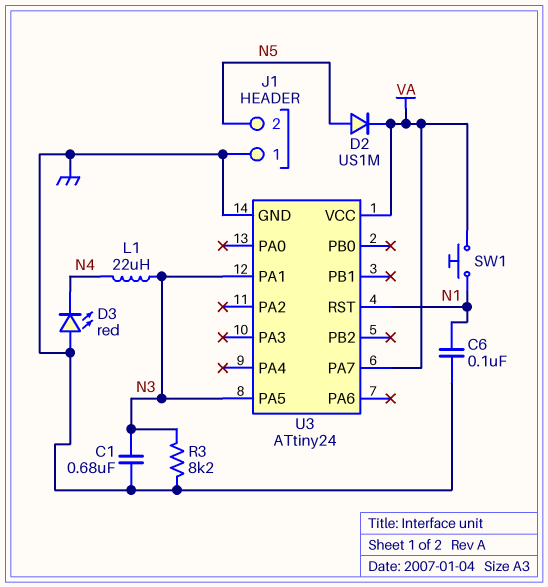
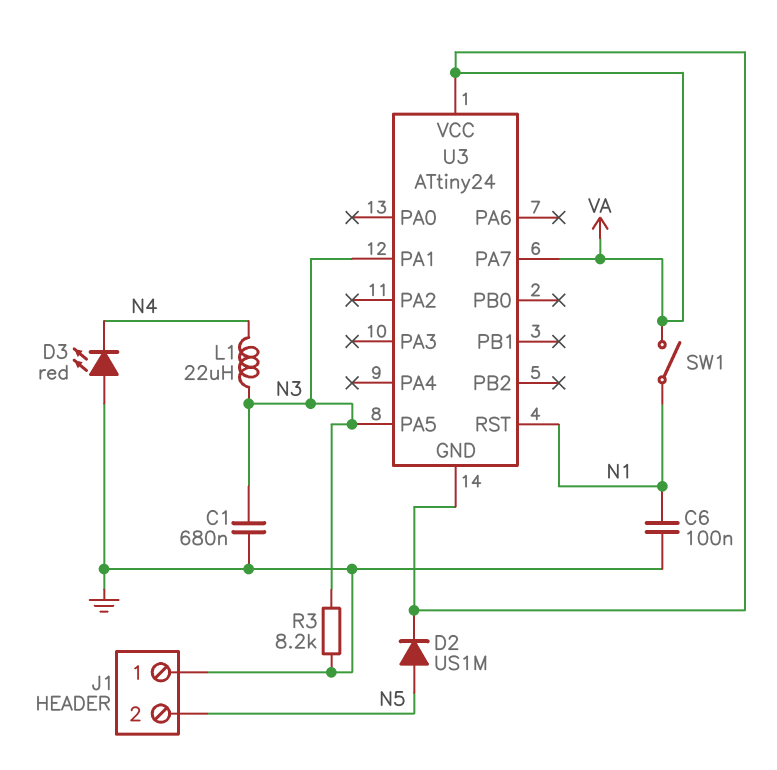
SW1: button (N1, VA) -> switch (N1, VA)
U3 pin GND: GND -> VA

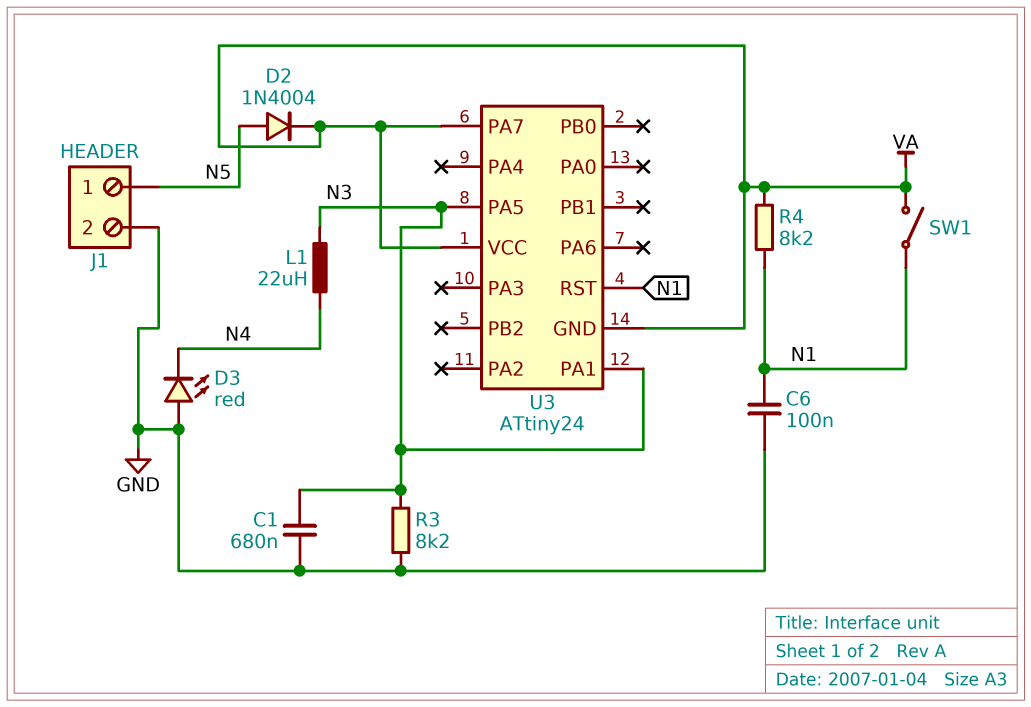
D2: diode US1M (A N5, K VA) -> diode 1N4004 (A N5, K VA)
J1 pin 1: GND -> N5
J1 pin 2: N5 -> GND
R4: none -> 8.2k (N1, VA)

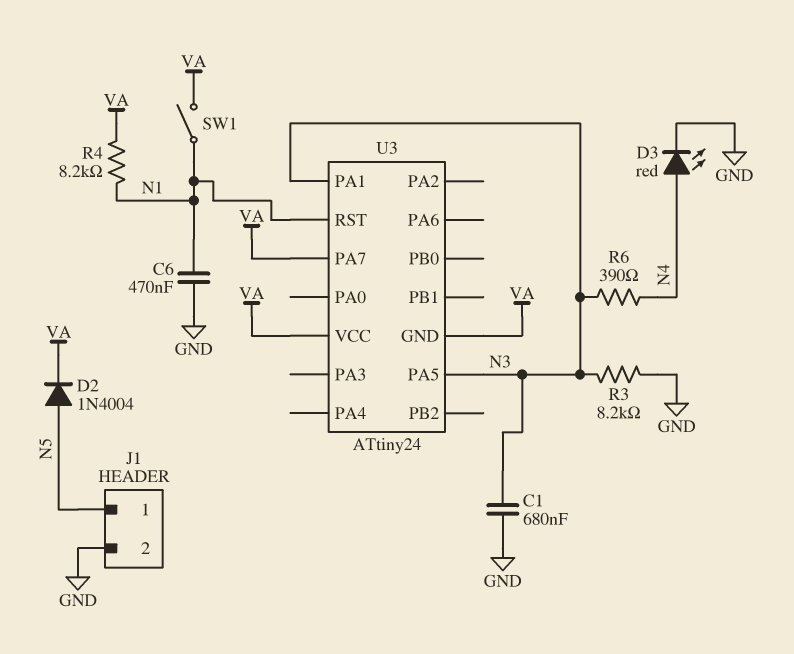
C6: 100nF (GND, N1) -> 470nF (GND, N1)
D3: LED red (A GND, K N4) -> LED red (A N4, K GND)
L1: 22uH (N3, N4) -> none
R6: none -> 390 (N3, N4)

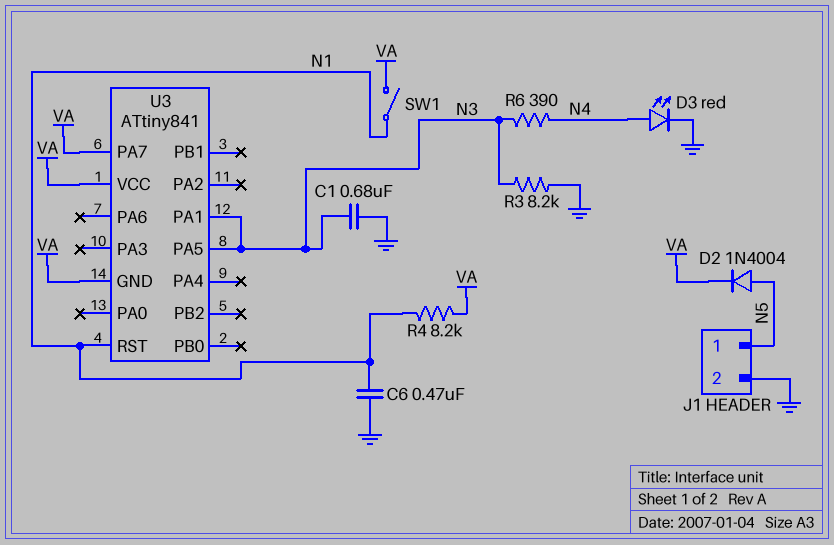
U3: ATtiny24 -> ATtiny841

